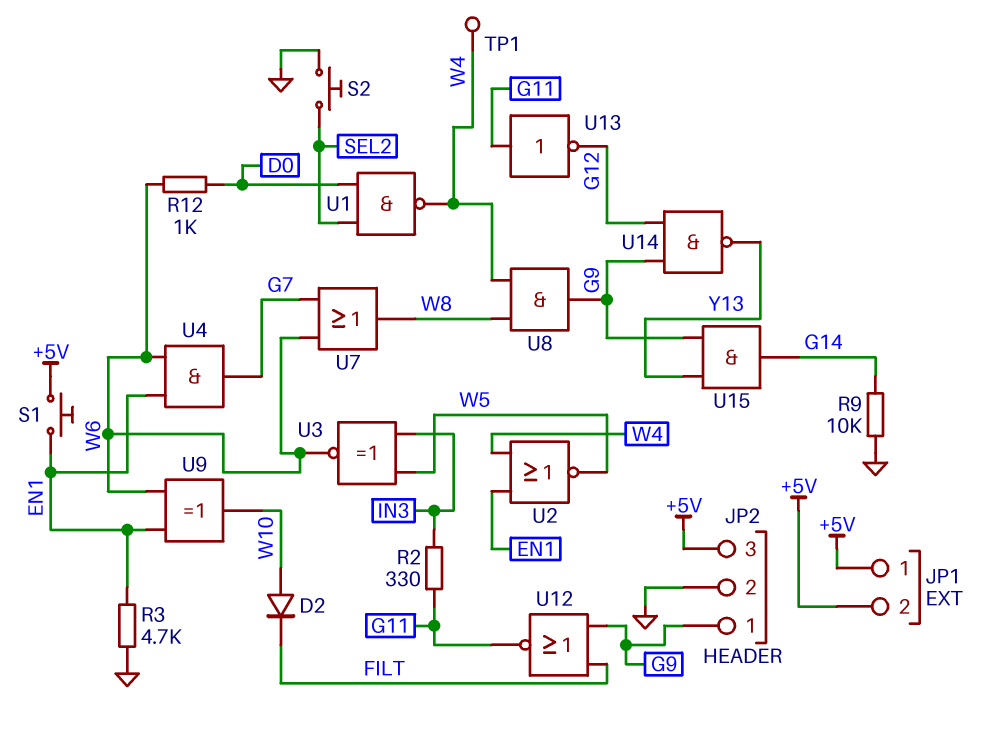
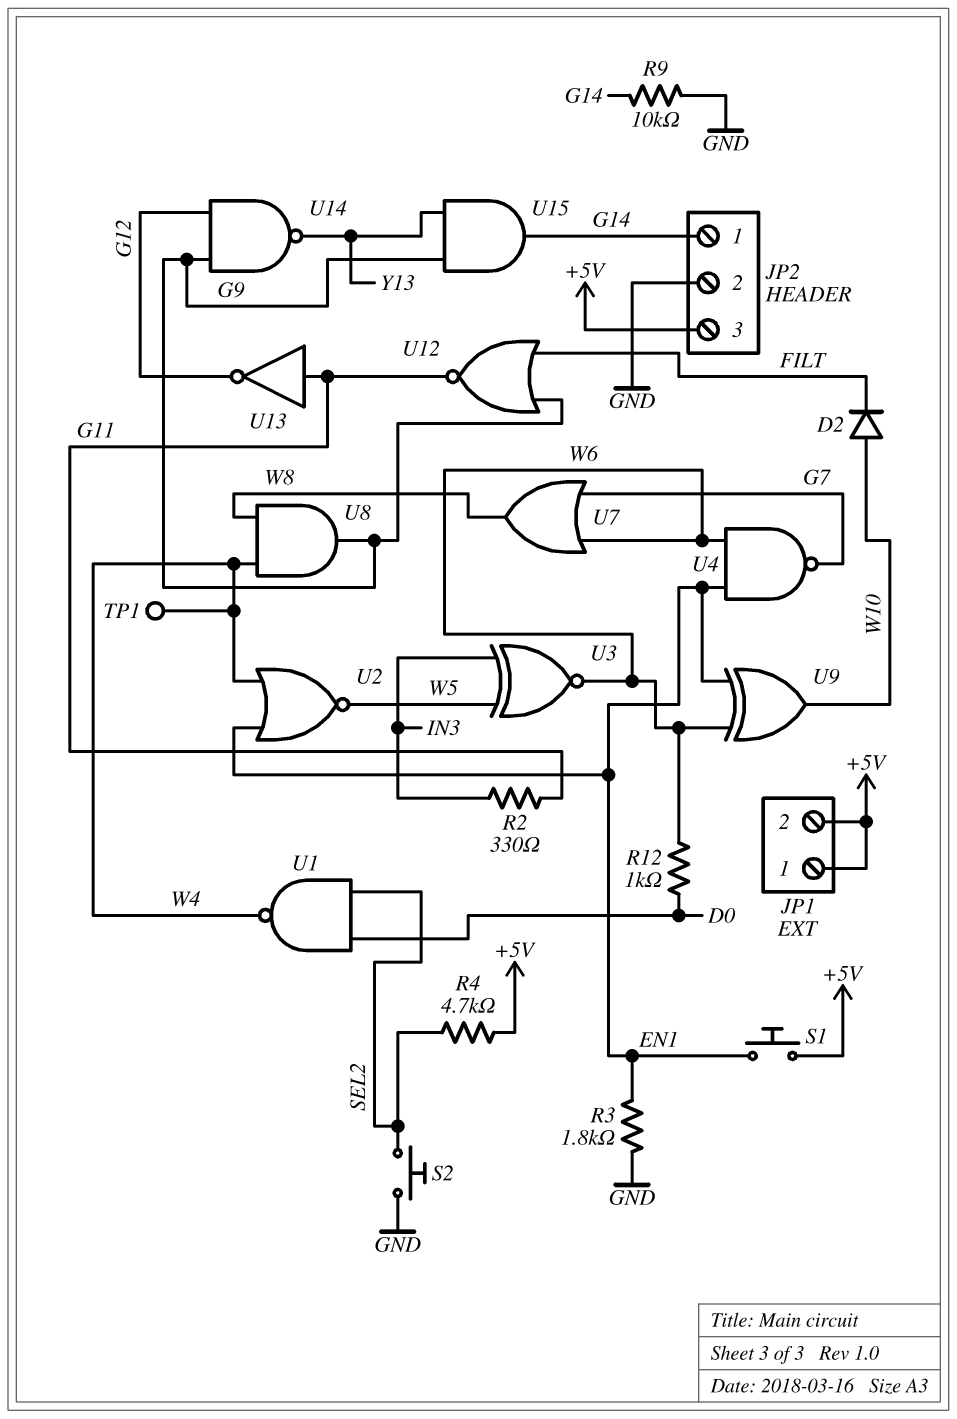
JP2 pin 1: G9 -> G14
R3: 4.7k (EN1, GND) -> 1.8k (EN1, GND)
R4: none -> 4.7k (+5V, SEL2)
U4: AND (in EN1, in W6, out G7) -> NAND (in EN1, in W6, out G7)

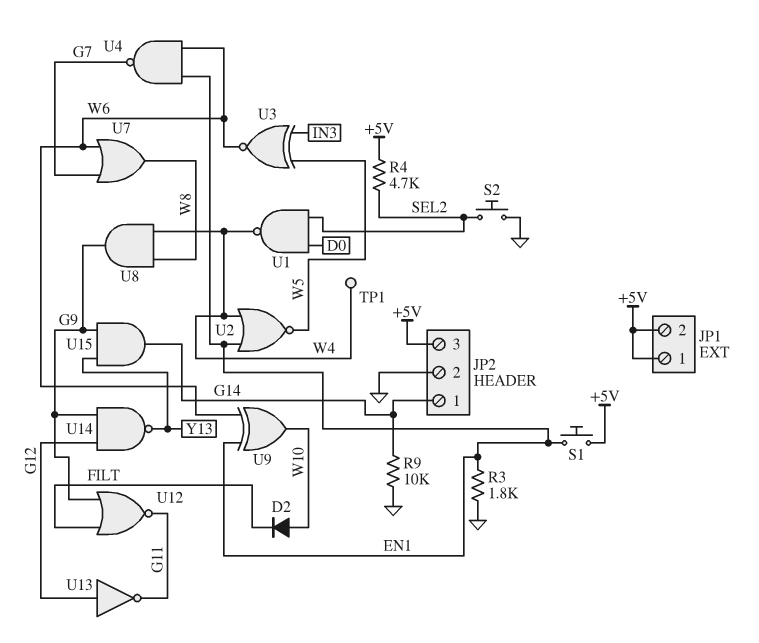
R2: 330 (G11, IN3) -> none
R12: 1k (D0, W6) -> none
U13: NOT (in G11, out G12) -> NOT (in G12, out G11)

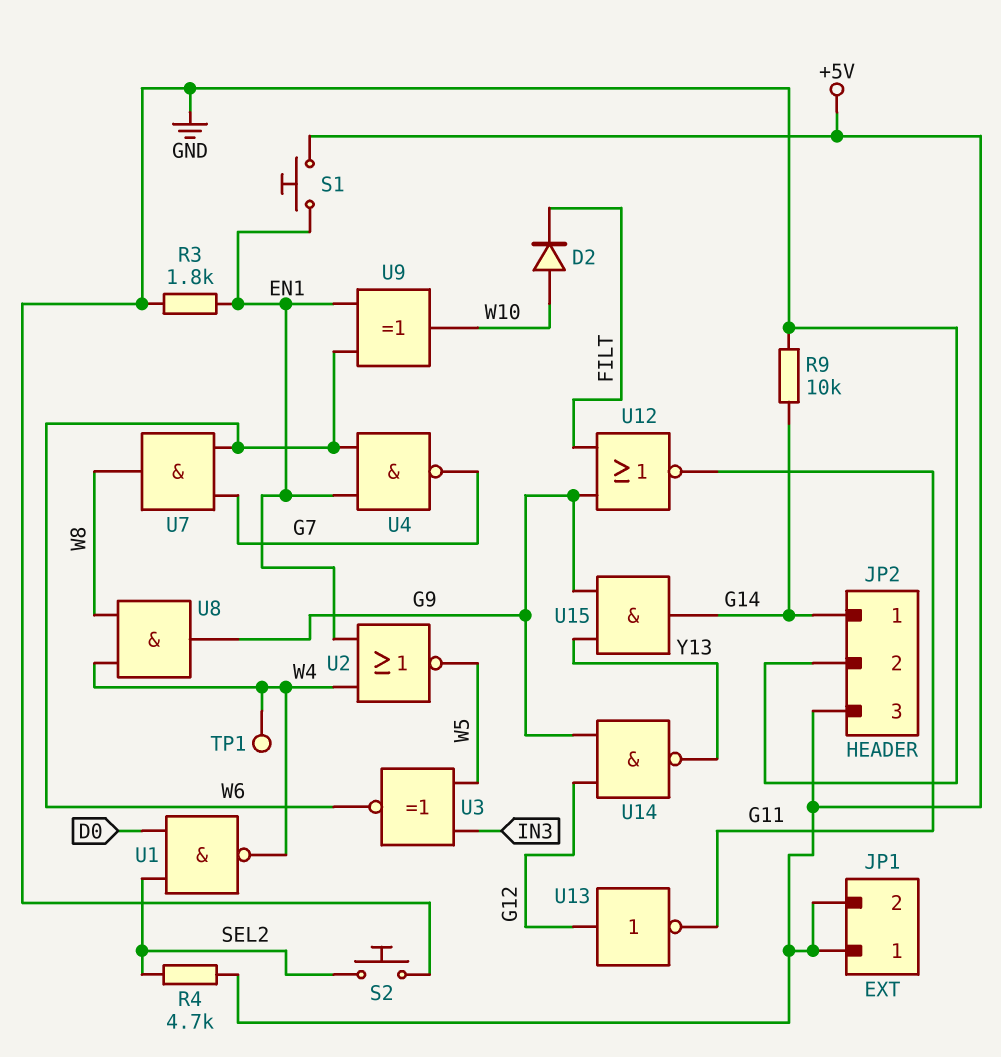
U7: OR (in G7, in W6, out W8) -> AND (in G7, in W6, out W8)

